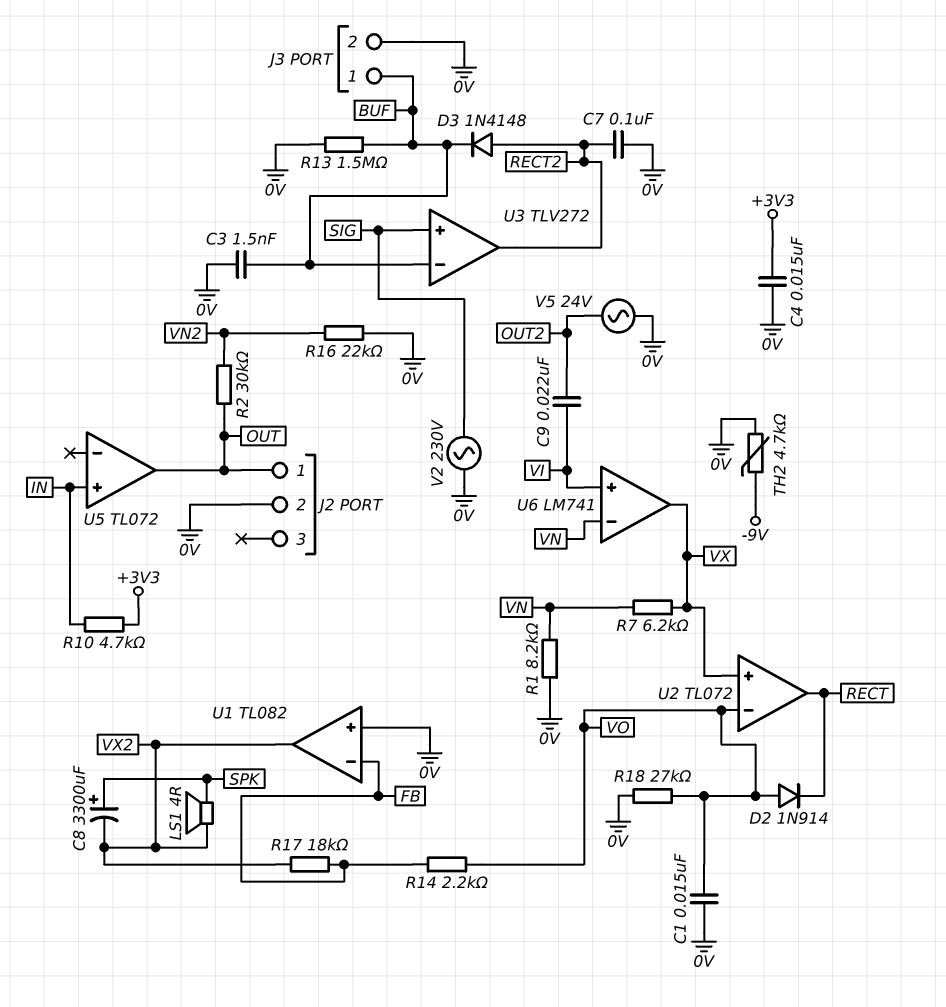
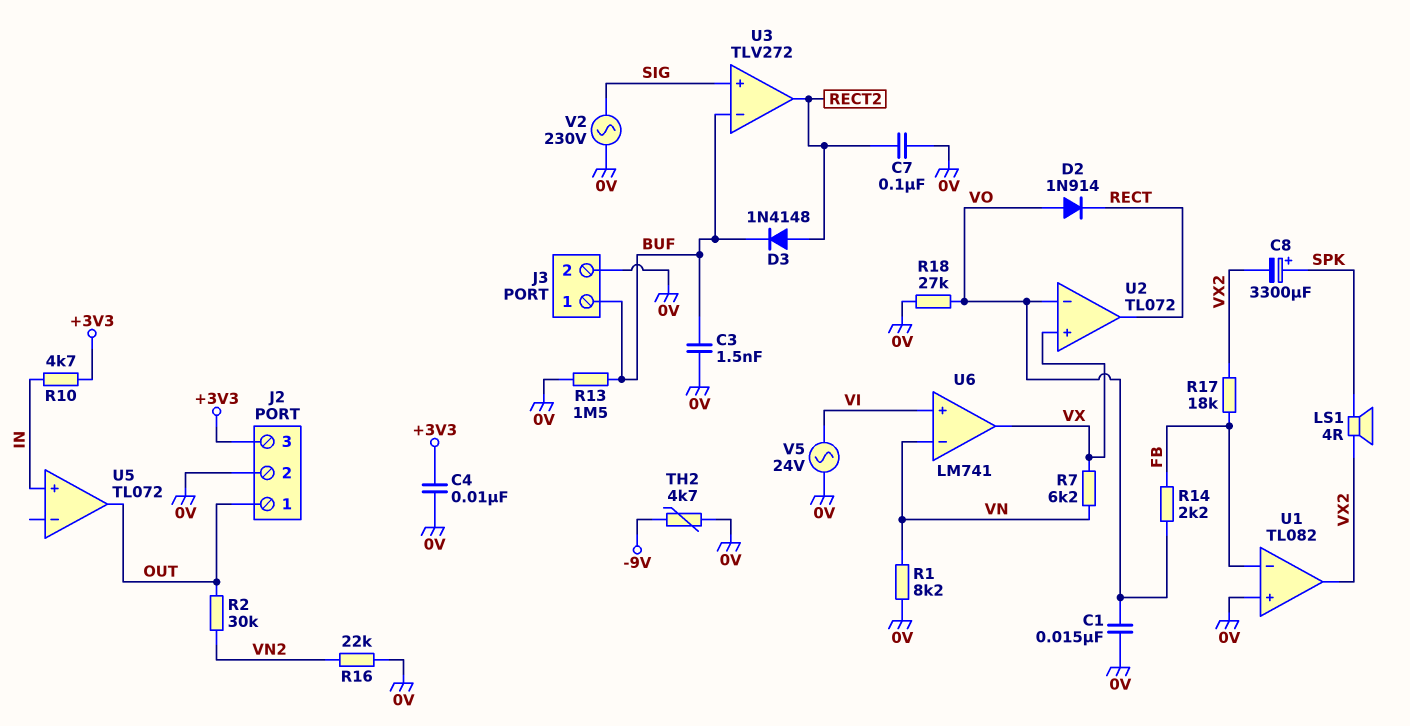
C4: 15nF (+3V3, 0V) -> 10nF (+3V3, 0V)
C9: 22nF (OUT2, VI) -> none
J2 pin 3: none -> +3V3
V5: AC 24V (0V, OUT2) -> AC 24V (0V, VI)

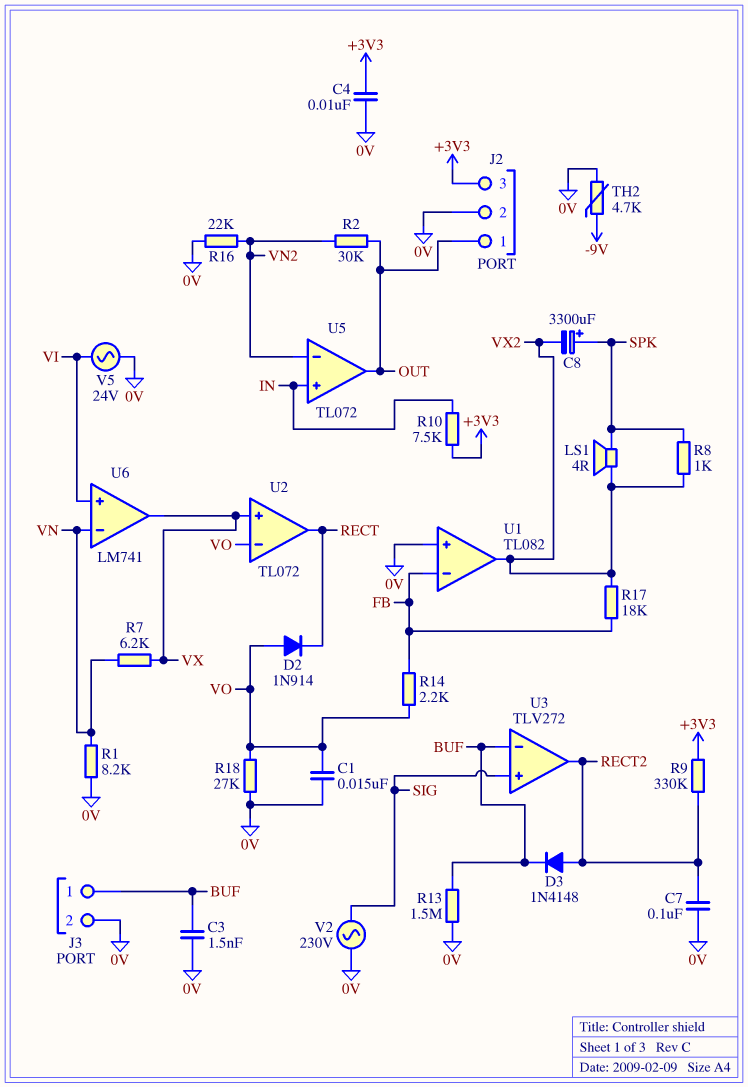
R8: none -> 1k (SPK, VX2)
R9: none -> 330k (+3V3, RECT2)
R10: 4.7k (+3V3, IN) -> 7.5k (+3V3, IN)
U5 pin in-: none -> VN2

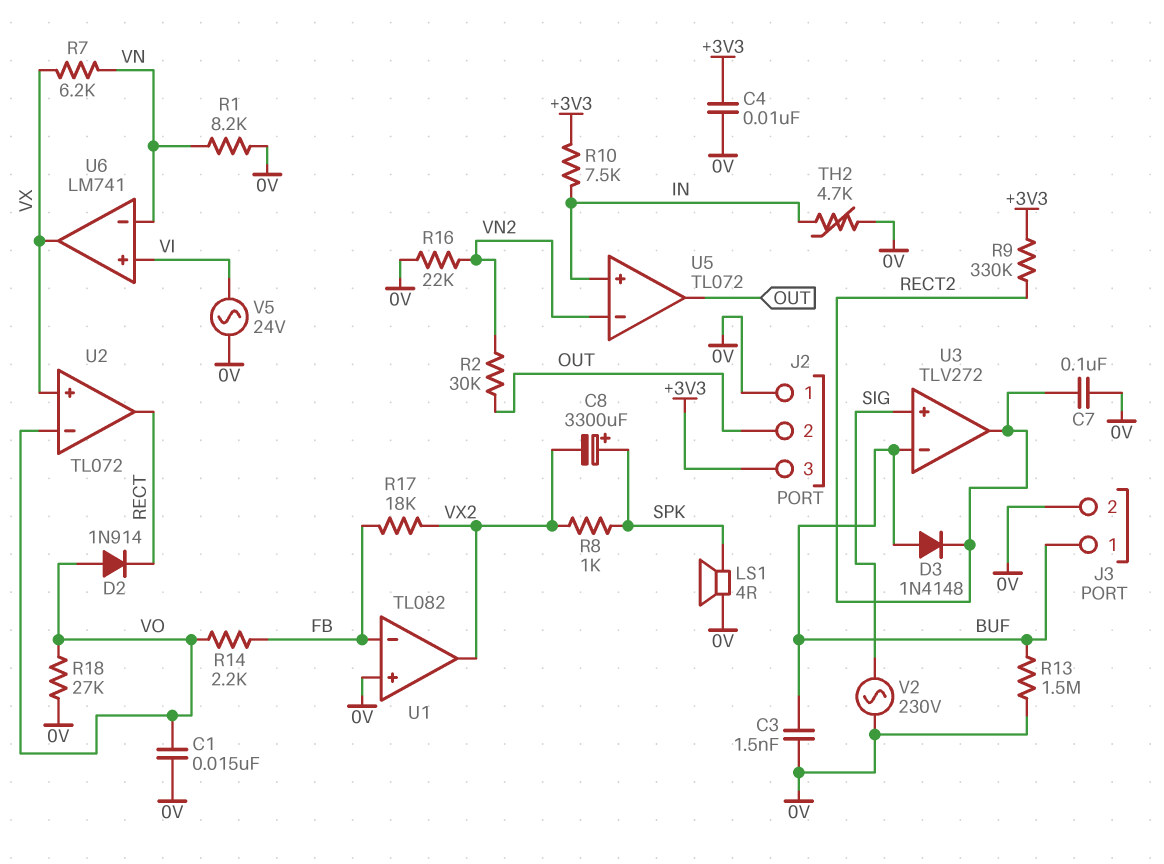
D3: diode 1N4148 (A RECT2, K BUF) -> diode 1N4148 (A BUF, K RECT2)
J2 pin 1: OUT -> 0V
J2 pin 2: 0V -> OUT
LS1: speaker 4R (SPK, VX2) -> speaker 4R (0V, SPK)
TH2: 4.7k (-9V, 0V) -> 4.7k (0V, IN)

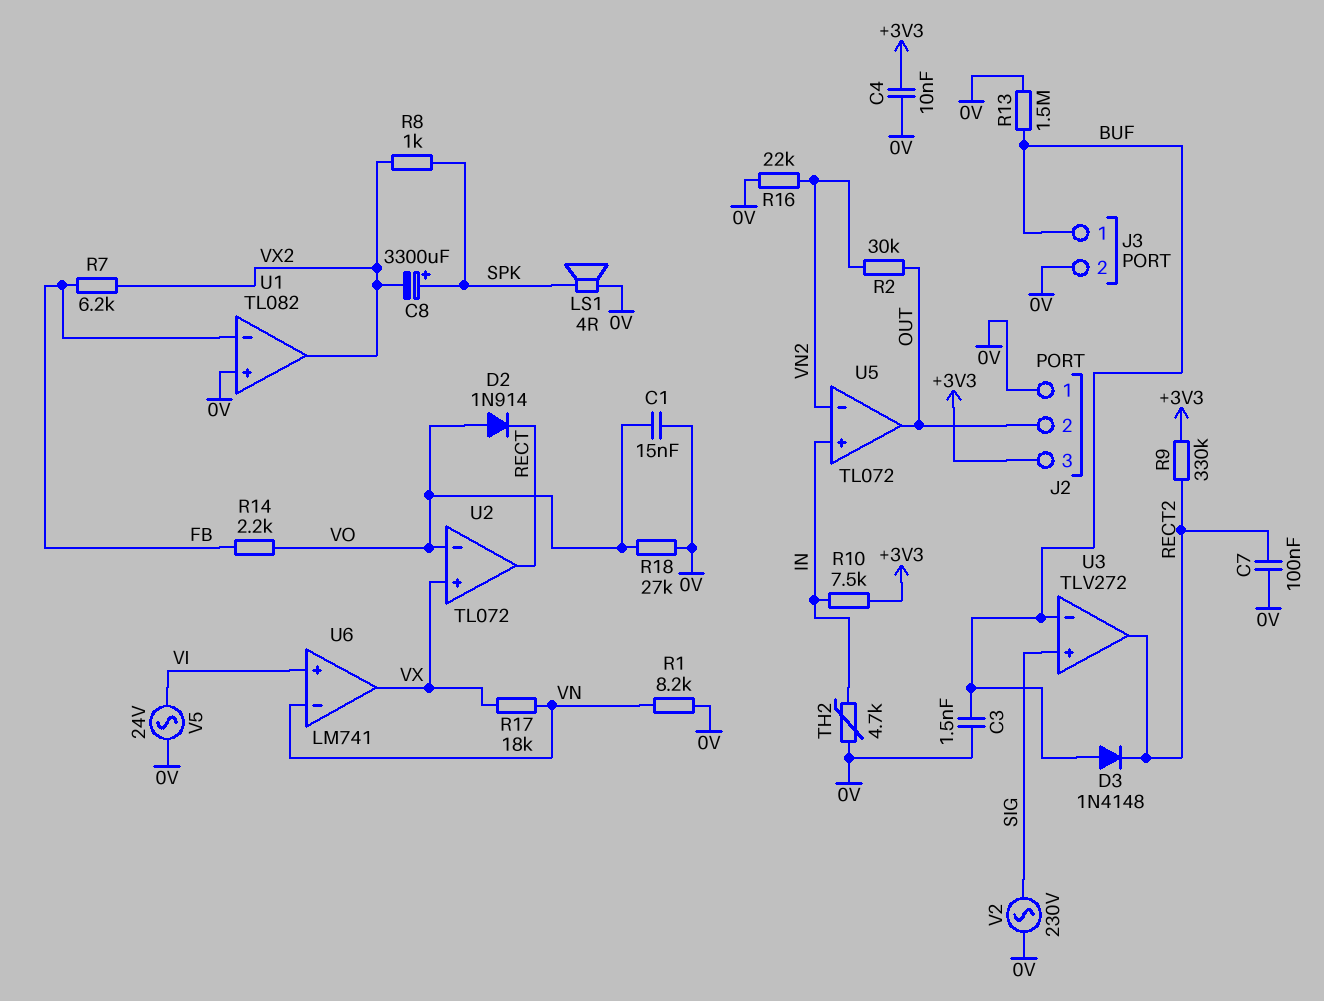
R7: 6.2k (VN, VX) -> 6.2k (FB, VX2)
R17: 18k (FB, VX2) -> 18k (VN, VX)

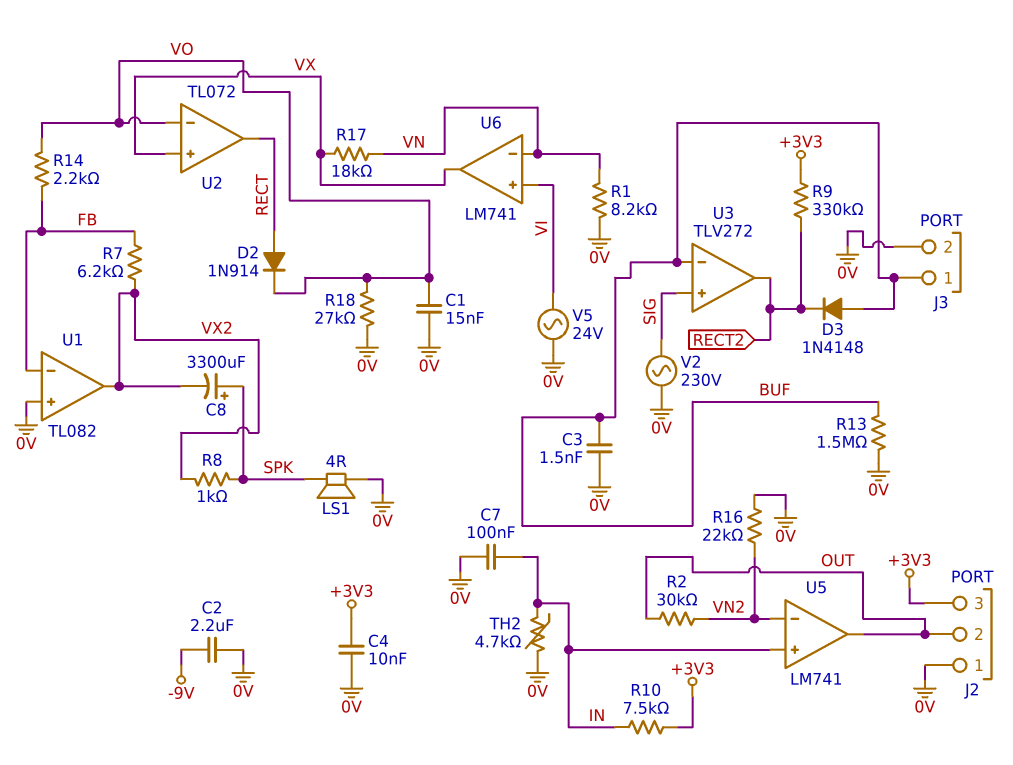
C2: none -> 2.2uF (-9V, 0V)
C7: 100nF (0V, RECT2) -> 100nF (0V, IN)
D2: diode 1N914 (A VO, K RECT) -> diode 1N914 (A RECT, K VO)
U5: TL072 -> LM741

